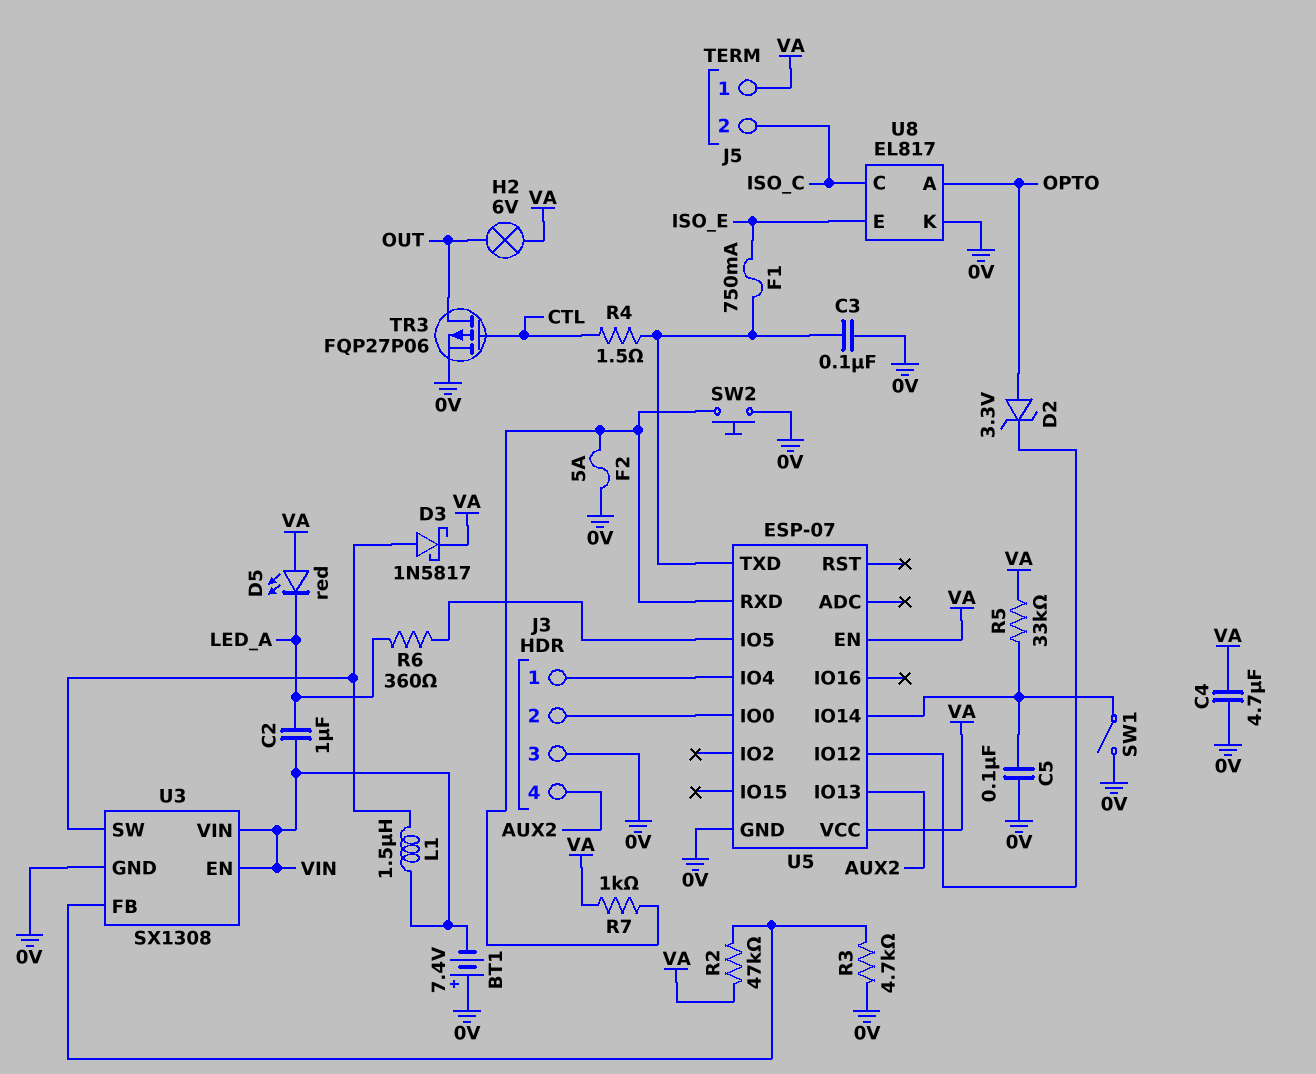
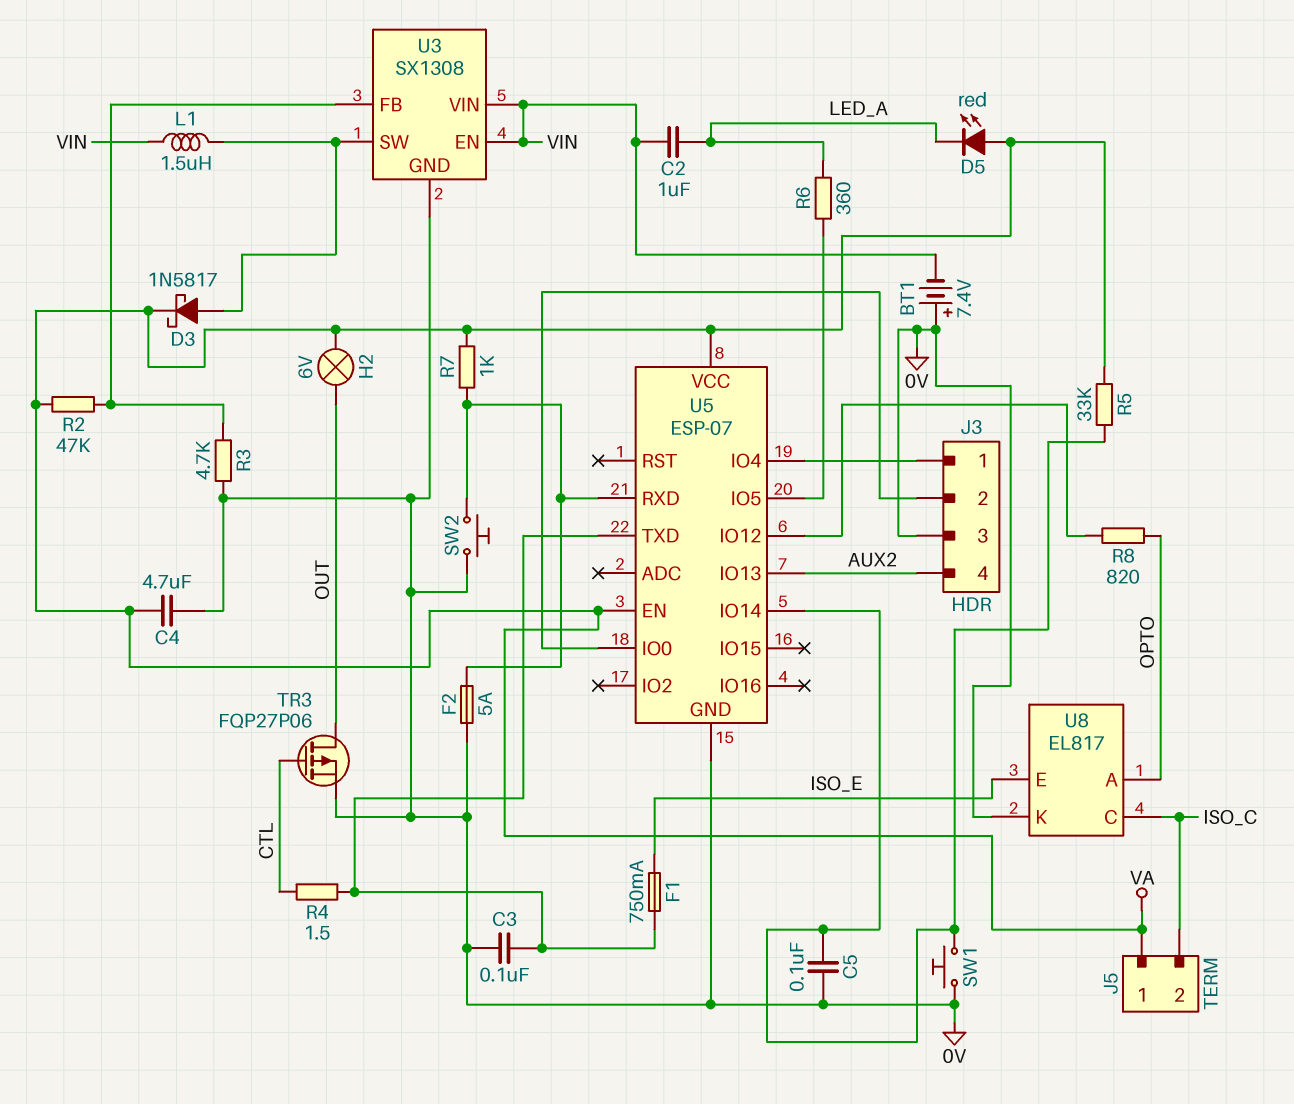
D2: zener 3.3V (A OPTO, K U5/IO12) -> none
R8: none -> 820 (OPTO, U5/IO12)
SW1: switch (0V, U5/IO14) -> button (0V, U5/IO14)

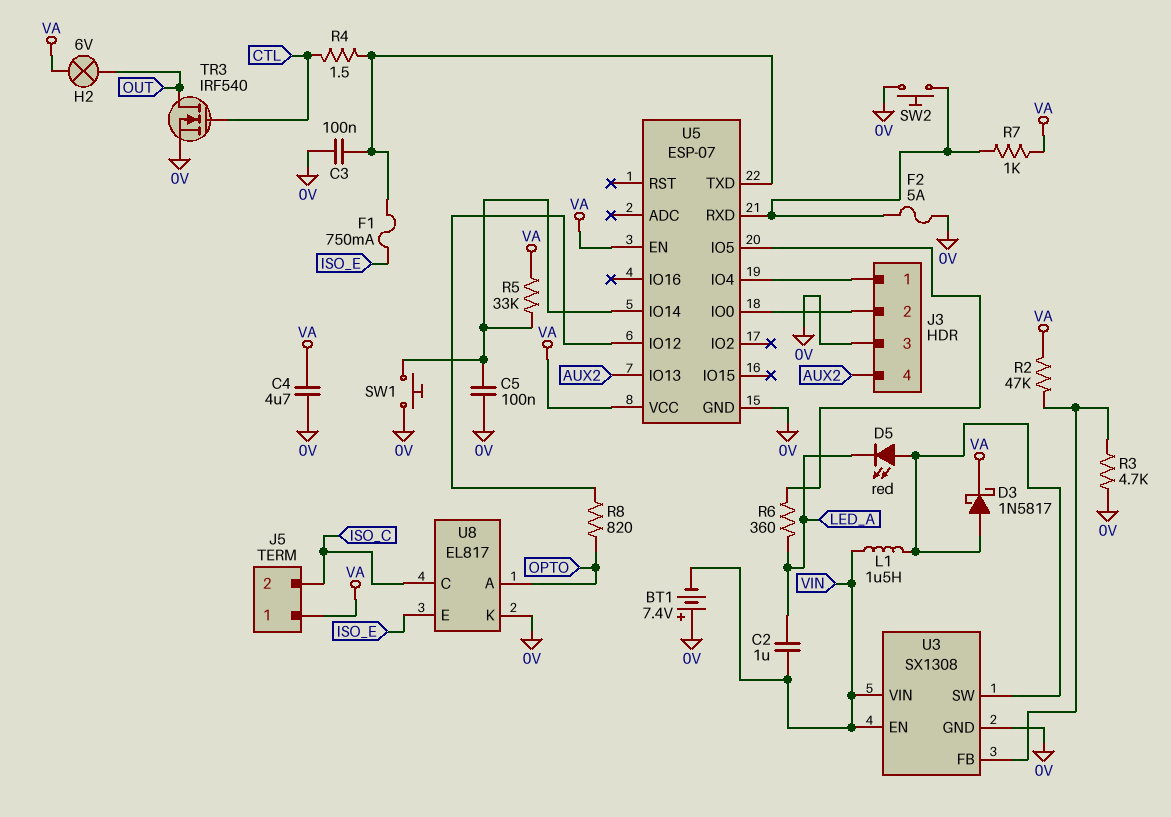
D5: LED red (A VA, K LED_A) -> LED red (A U3/SW, K LED_A)
TR3: PMOS FQP27P06 (G CTL, D OUT, S 0V) -> NMOS IRF540 (G CTL, D OUT, S 0V)

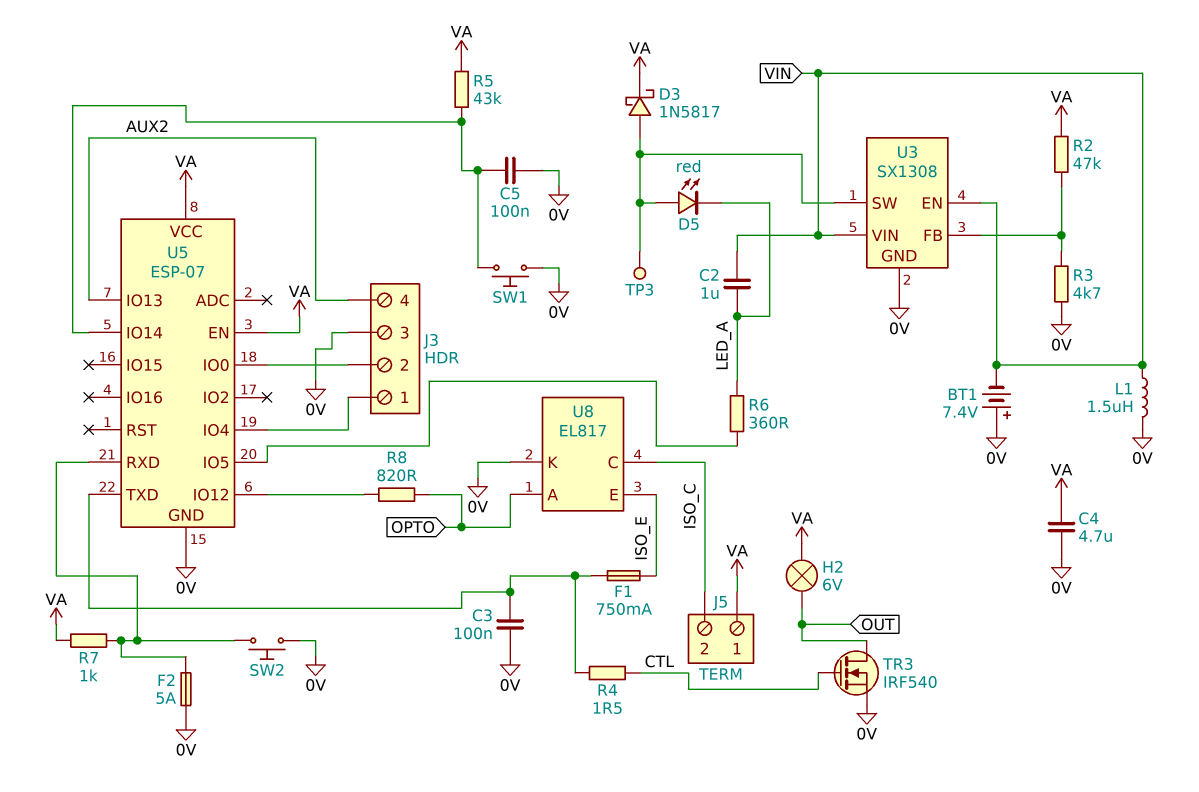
L1: 1.5uH (U3/SW, VIN) -> 1.5uH (0V, VIN)
R5: 33k (U5/IO14, VA) -> 43k (U5/IO14, VA)
TP3: none -> test point (U3/SW)

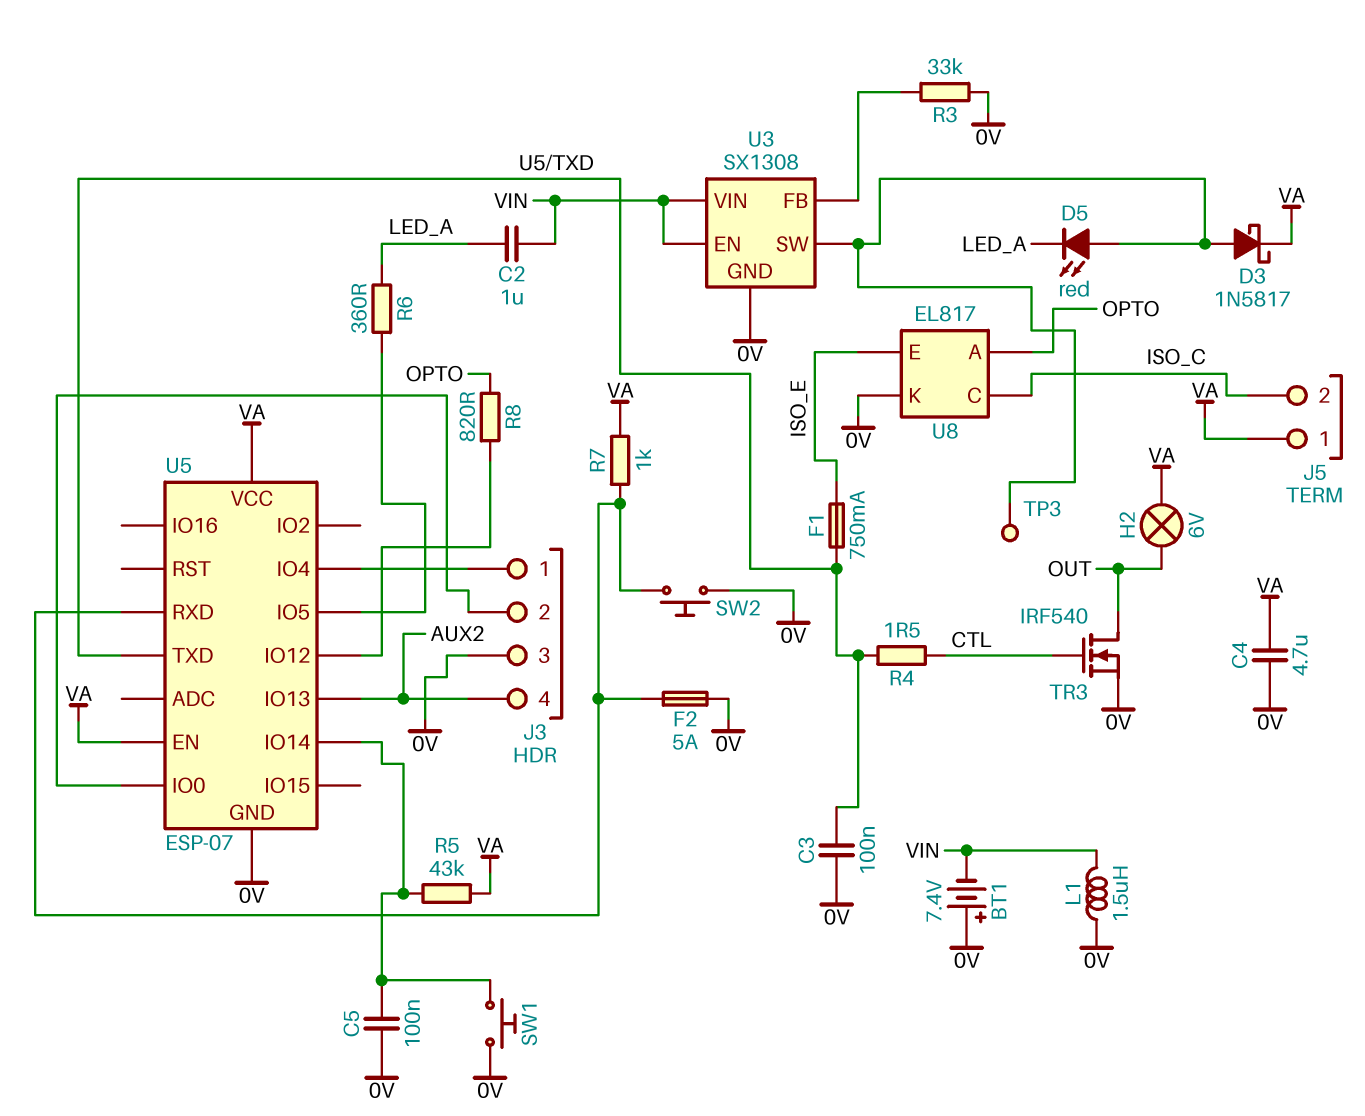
R2: 47k (U3/FB, VA) -> none
R3: 4.7k (0V, U3/FB) -> 33k (0V, U3/FB)

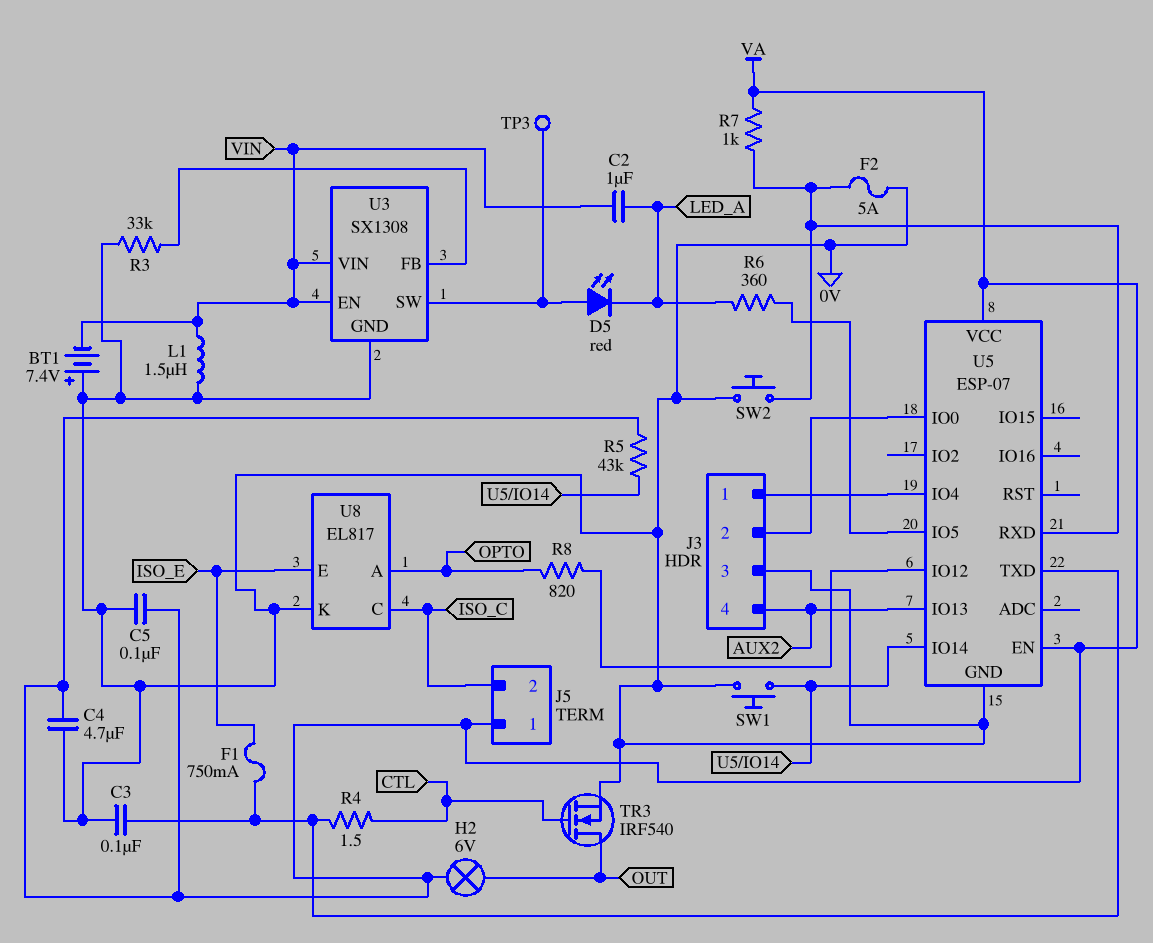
C5: 100nF (0V, U5/IO14) -> 100nF (0V, VA)
D3: schottky 1N5817 (A U3/SW, K VA) -> none

